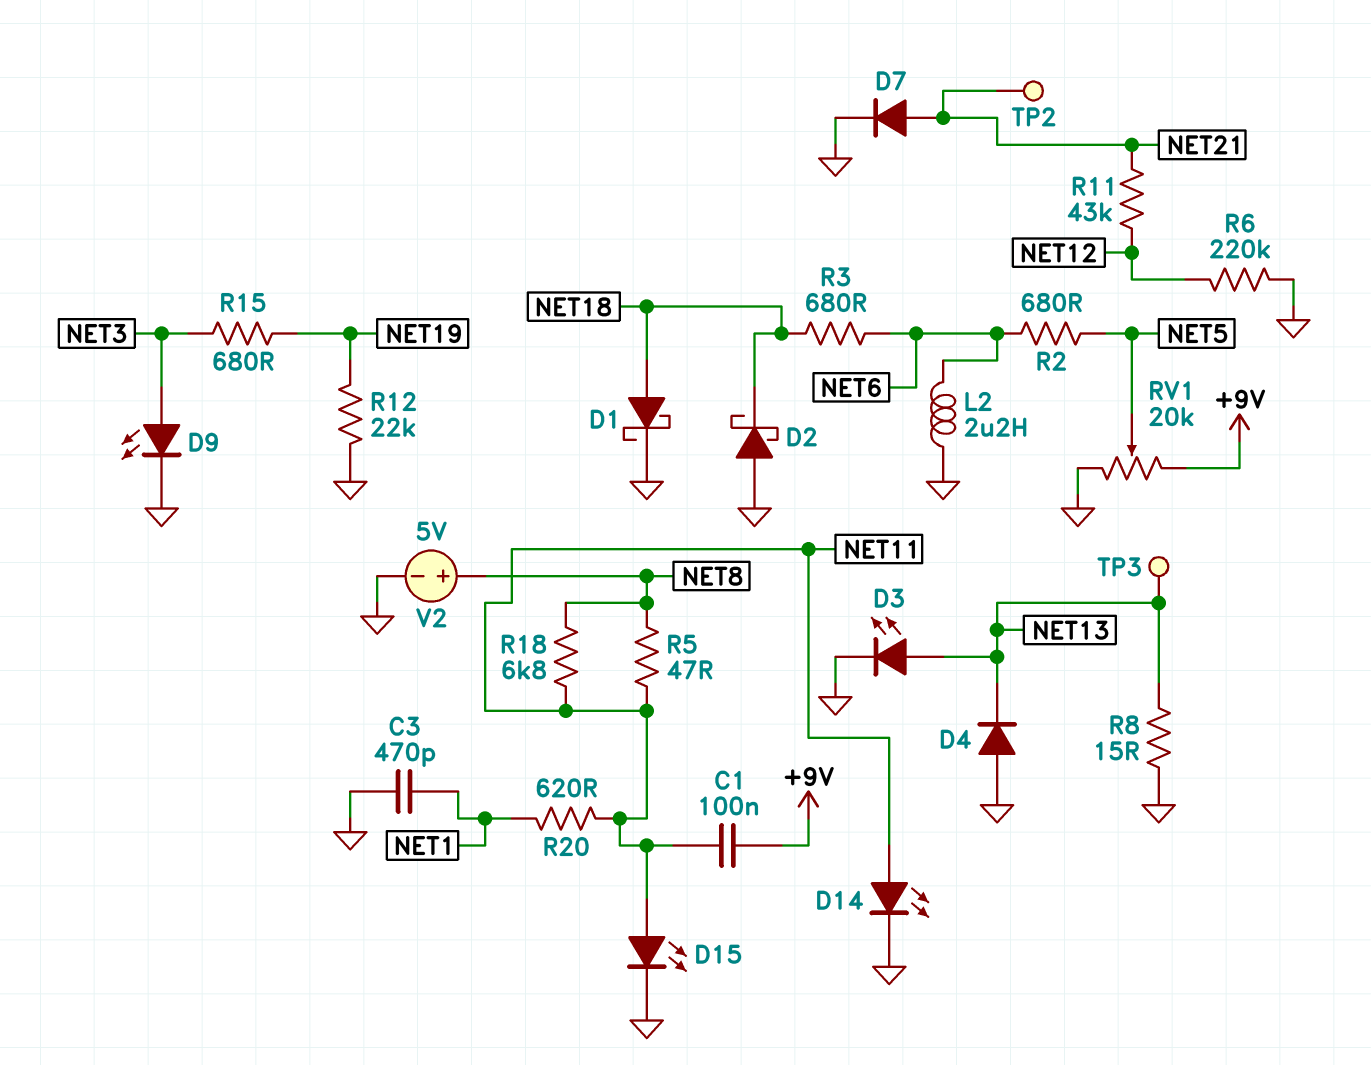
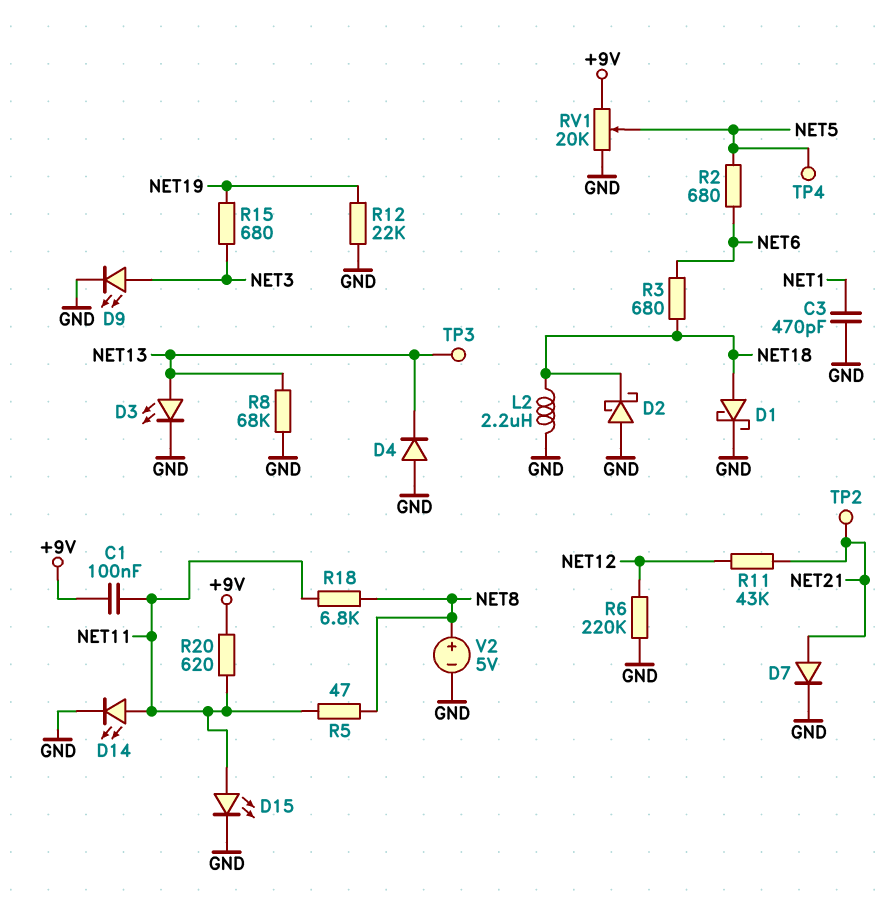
L2: 2.2uH (GND, NET6) -> 2.2uH (GND, NET18)
R8: 15 (GND, NET13) -> 68k (GND, NET13)
R20: 620 (NET1, NET11) -> 620 (+9V, NET11)
TP4: none -> test point (NET5)

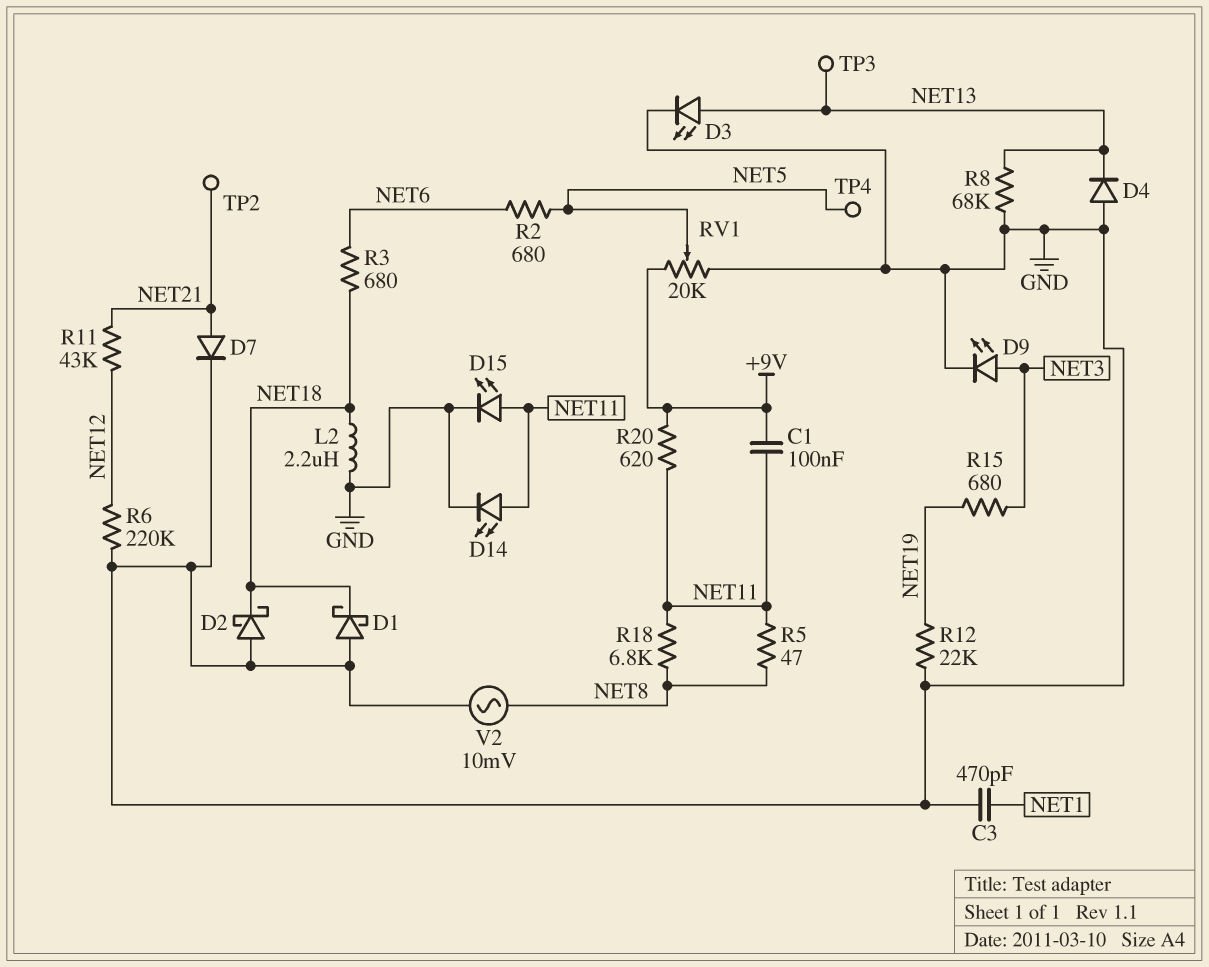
D1: schottky (A NET18, K GND) -> schottky (A GND, K NET18)
V2: 5V (plus NET8, minus GND) -> AC 10mV (GND, NET8)

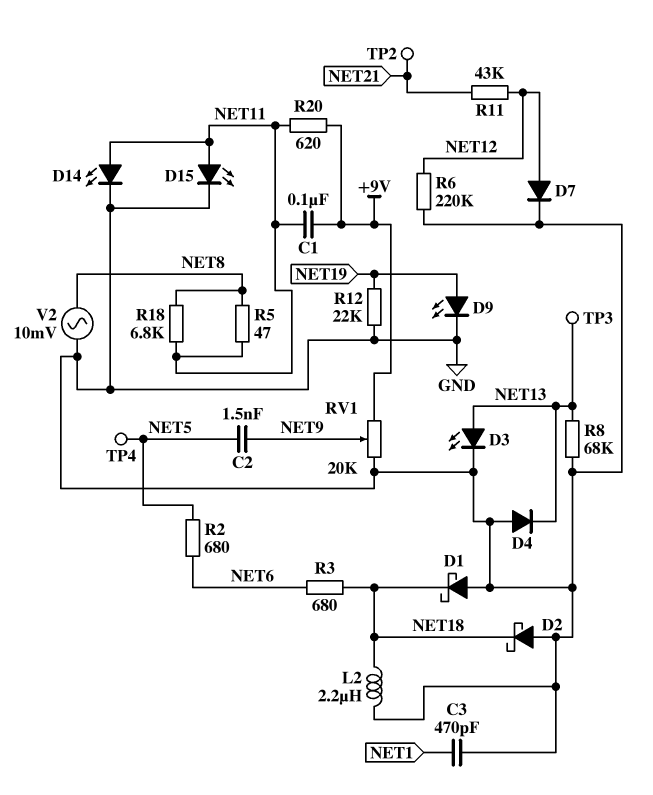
C2: none -> 1.5nF (NET5, NET9)
D7: diode (A NET21, K GND) -> diode (A NET12, K GND)
D9: LED (A NET3, K GND) -> LED (A NET19, K GND)
R15: 680 (NET3, NET19) -> none
RV1: 20k (+9V, GND, wiper NET5) -> 20k (+9V, GND, wiper NET9)

